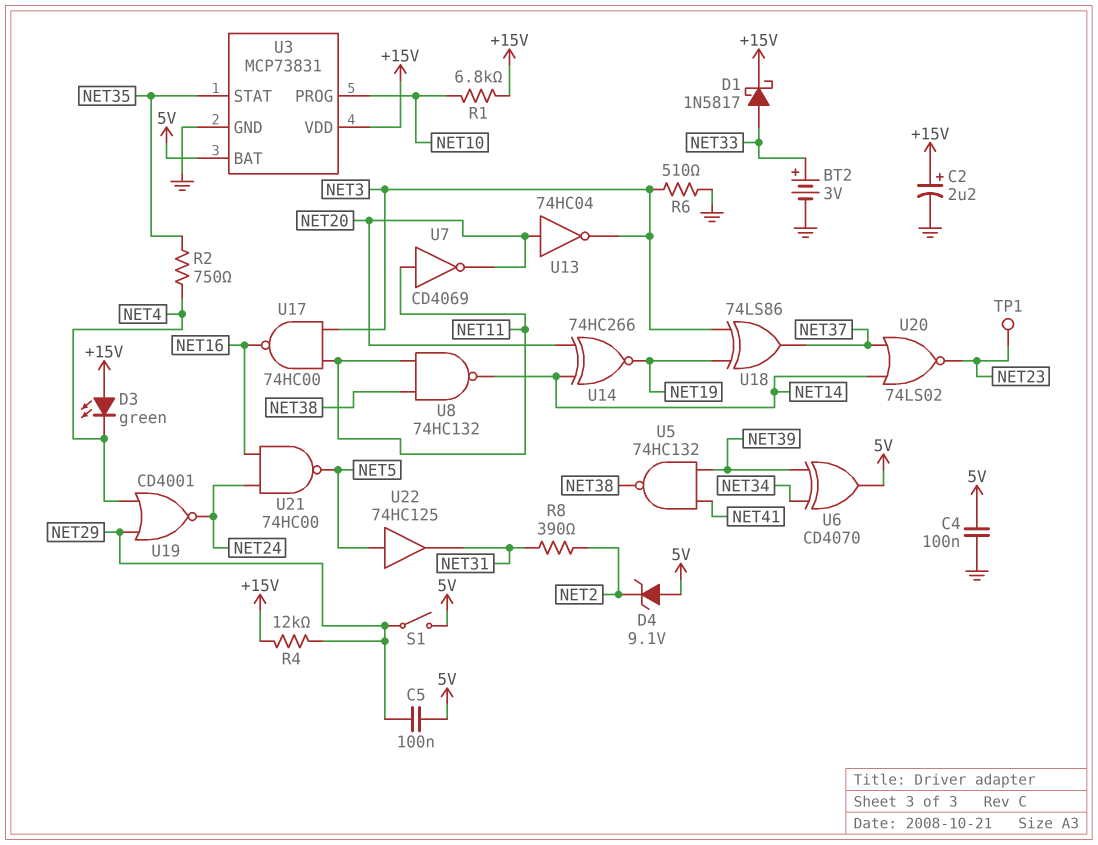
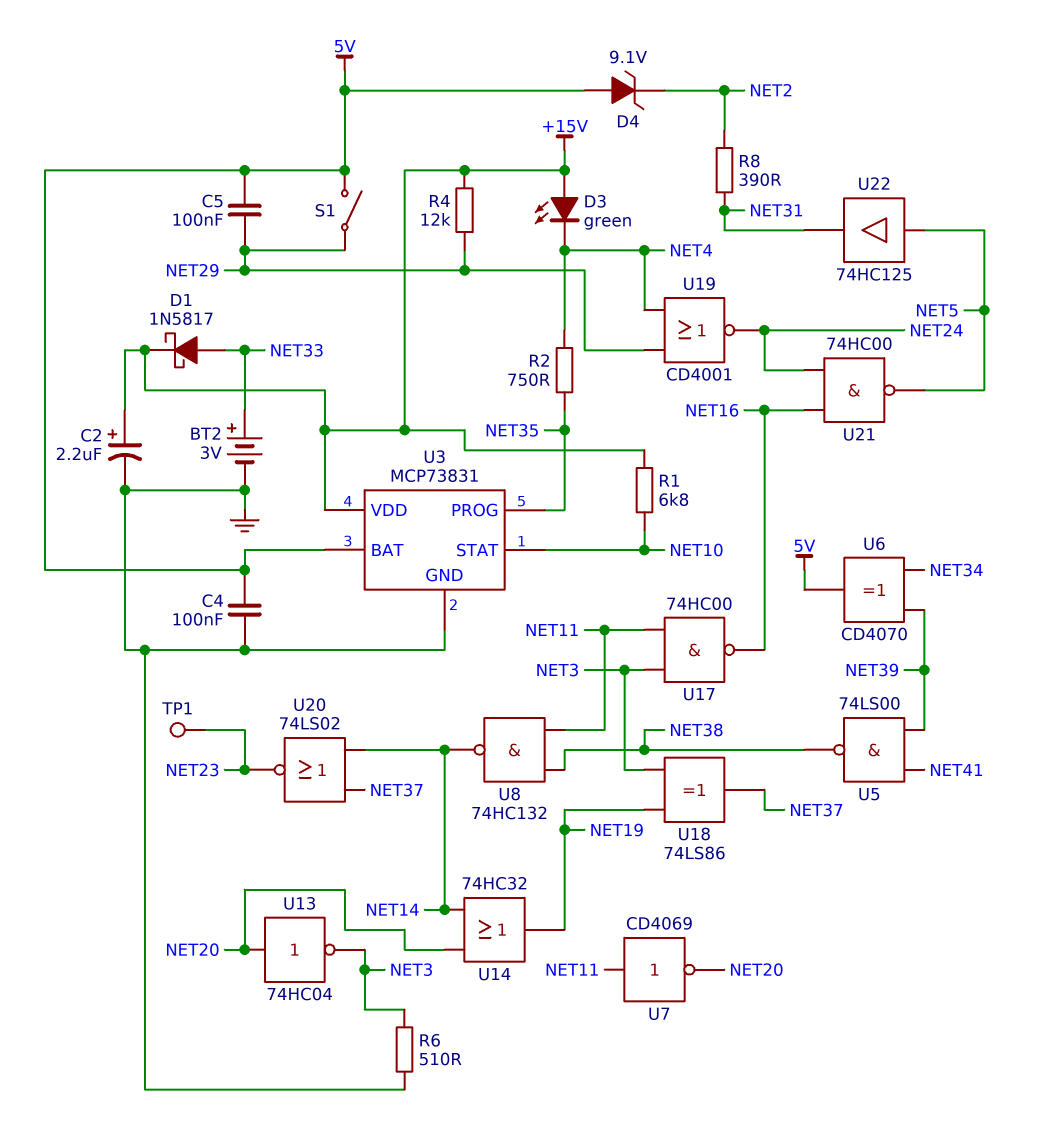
U3 pin PROG: NET10 -> NET35
U3 pin STAT: NET35 -> NET10
U5: NAND 74HC132 (in NET39, in NET41, out NET38) -> NAND 74LS00 (in NET39, in NET41, out NET38)
U14: XNOR 74HC266 (in NET14, in NET20, out NET19) -> OR 74HC32 (in NET14, in NET20, out NET19)

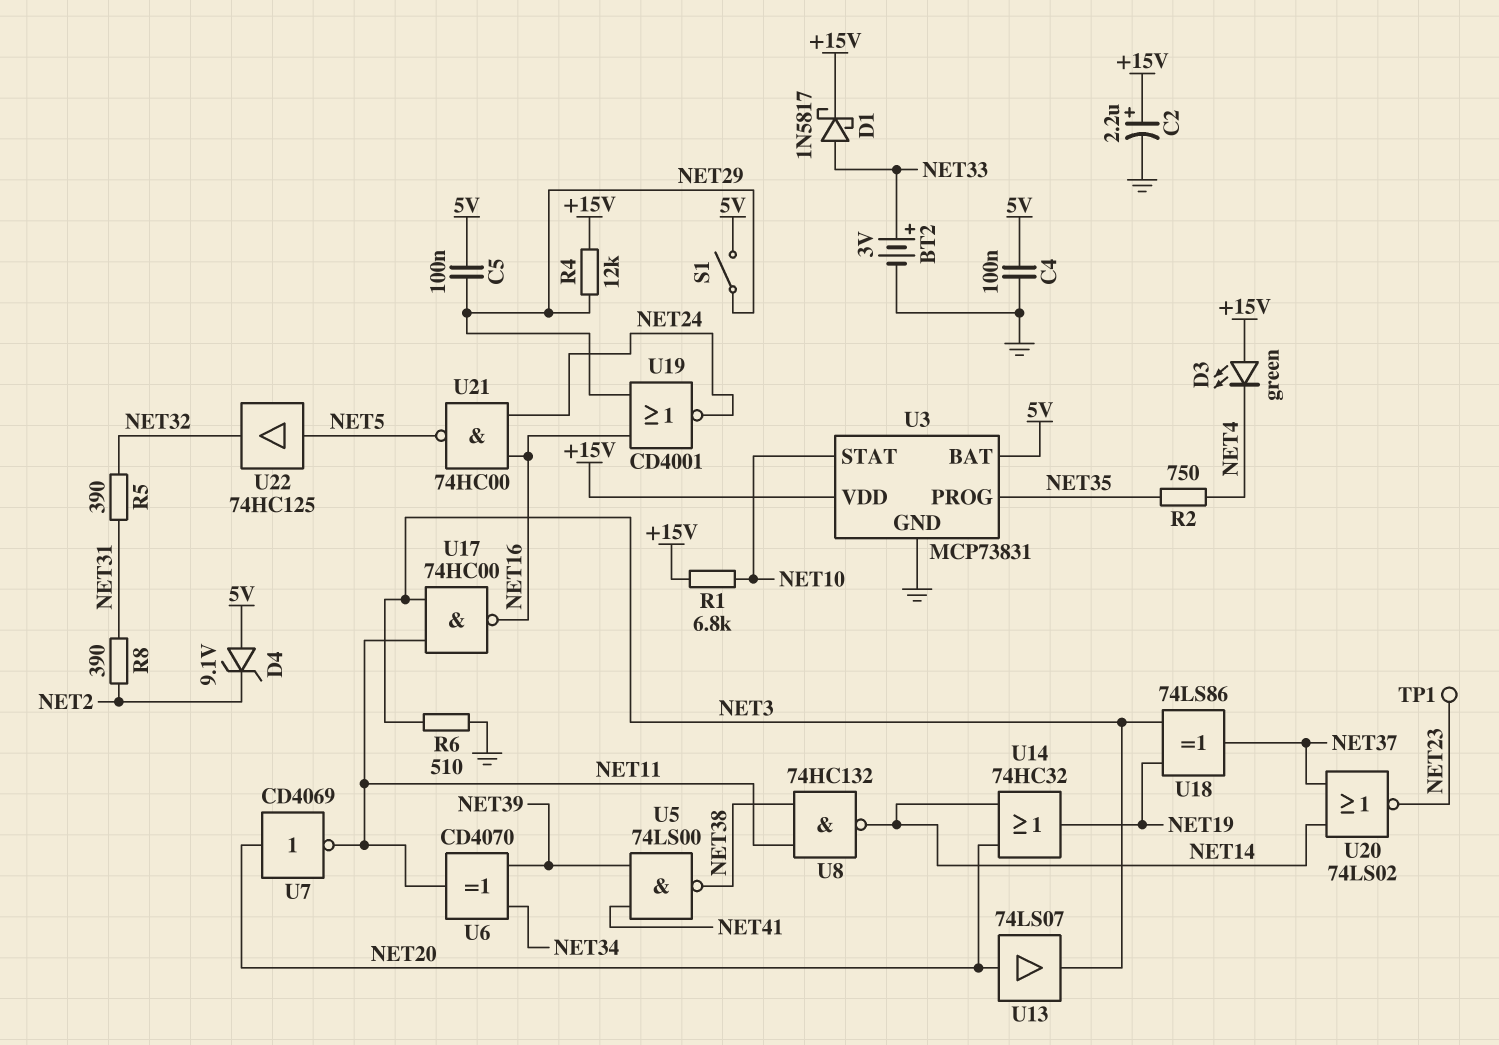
R5: none -> 390 (NET31, NET32)
U6: XOR CD4070 (in NET34, in NET39, out 5V) -> XOR CD4070 (in NET34, in NET39, out NET11)
U7: NOT CD4069 (in NET11, out NET20) -> NOT CD4069 (in NET20, out NET11)
U13: NOT 74HC04 (in NET20, out NET3) -> buffer 74LS07 (in NET20, out NET3)
U19: NOR CD4001 (in NET4, in NET29, out NET24) -> NOR CD4001 (in NET16, in NET29, out NET24)
U22: buffer 74HC125 (in NET5, out NET31) -> buffer 74HC125 (in NET5, out NET32)

